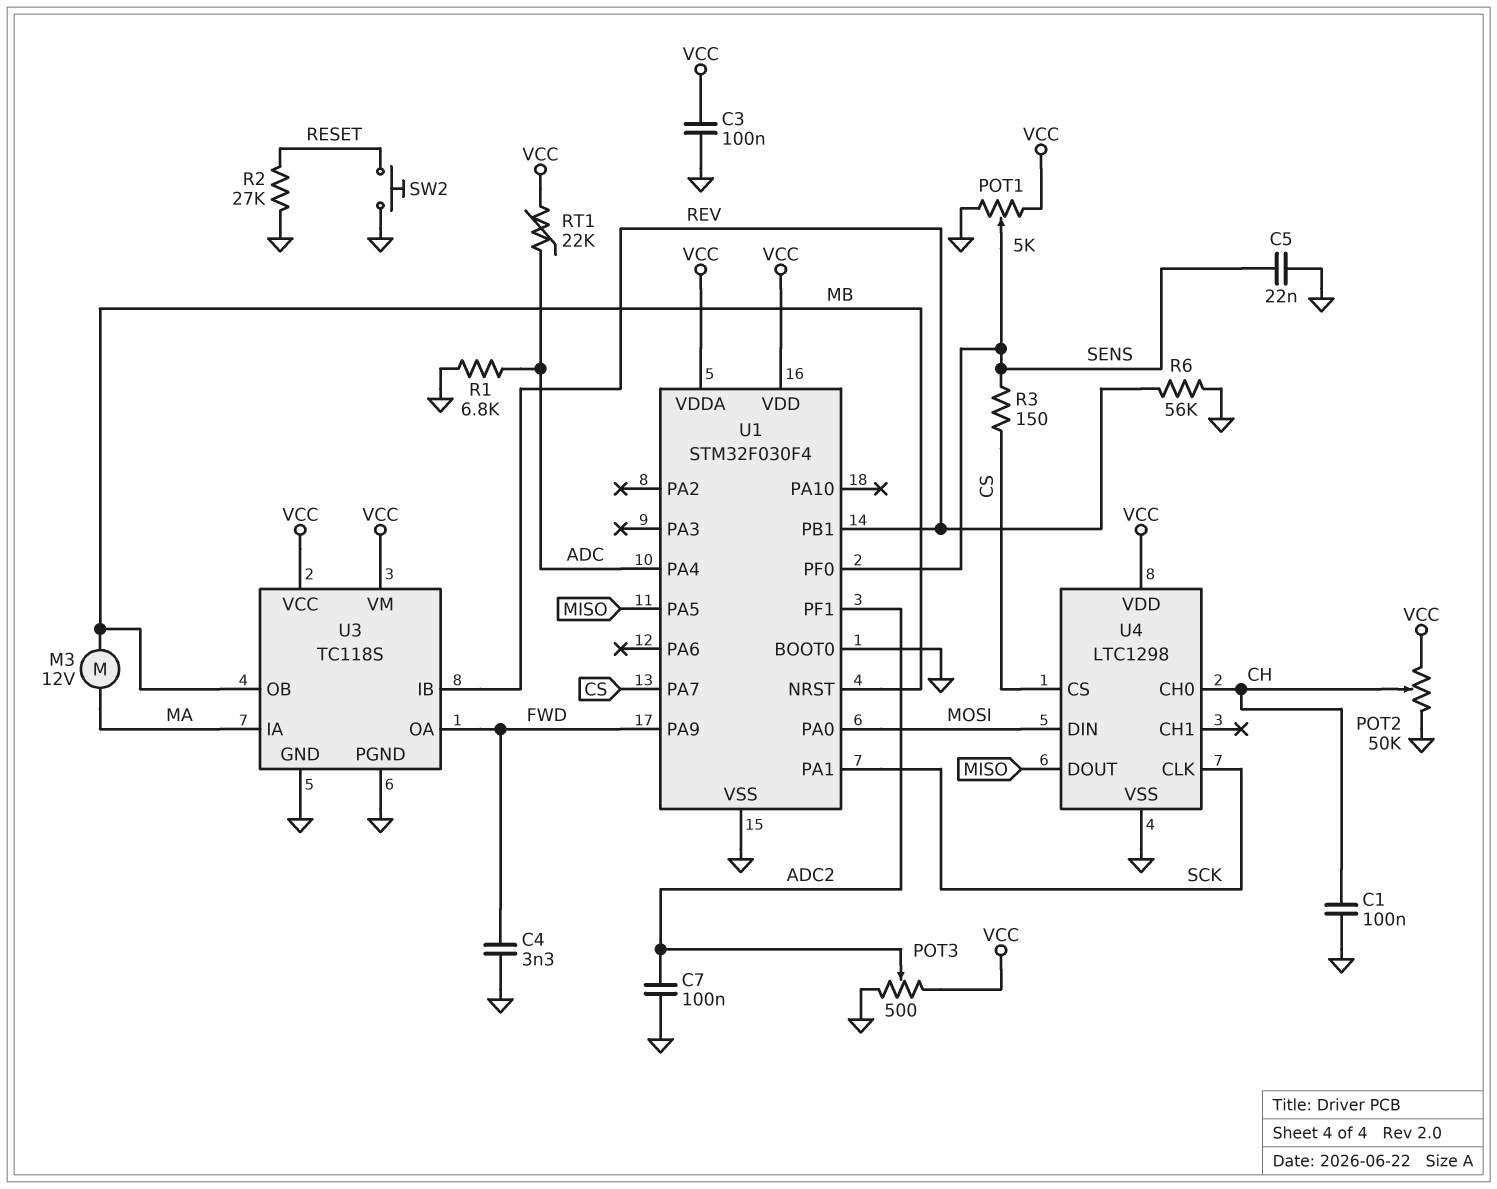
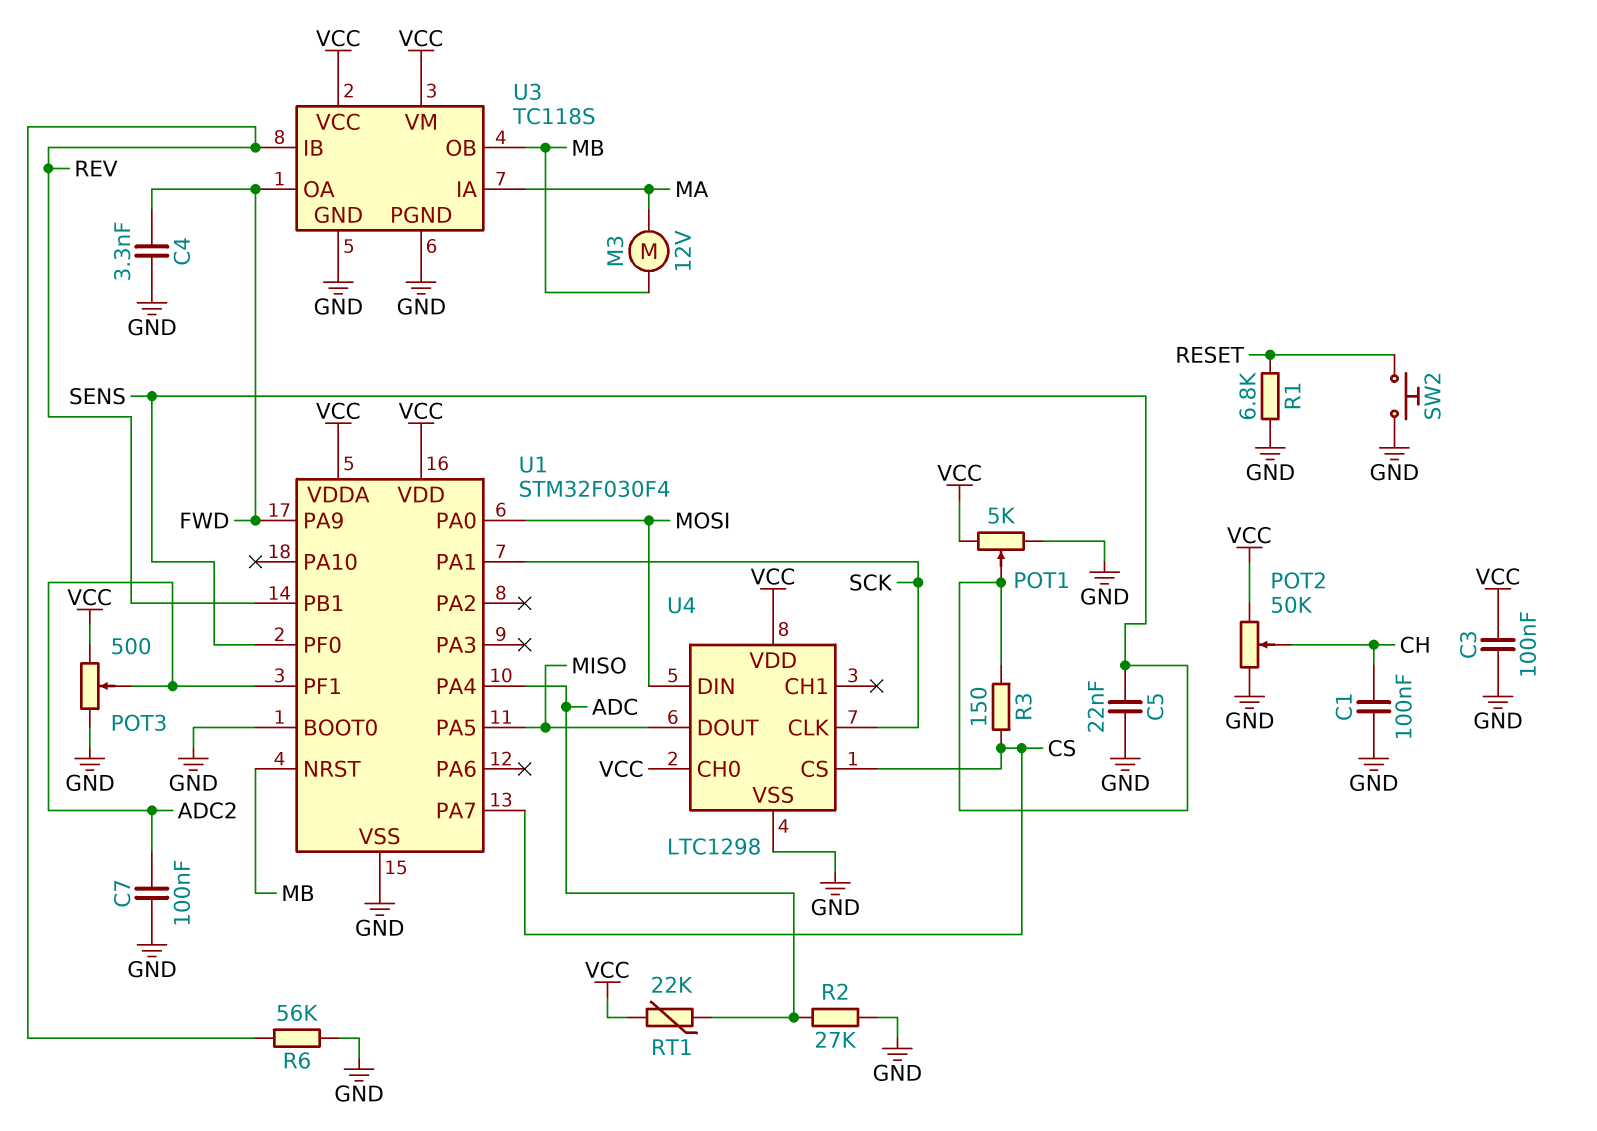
R1: 6.8k (ADC, GND) -> 6.8k (GND, RESET)
R2: 27k (GND, RESET) -> 27k (ADC, GND)
U4 pin CH0: CH -> VCC

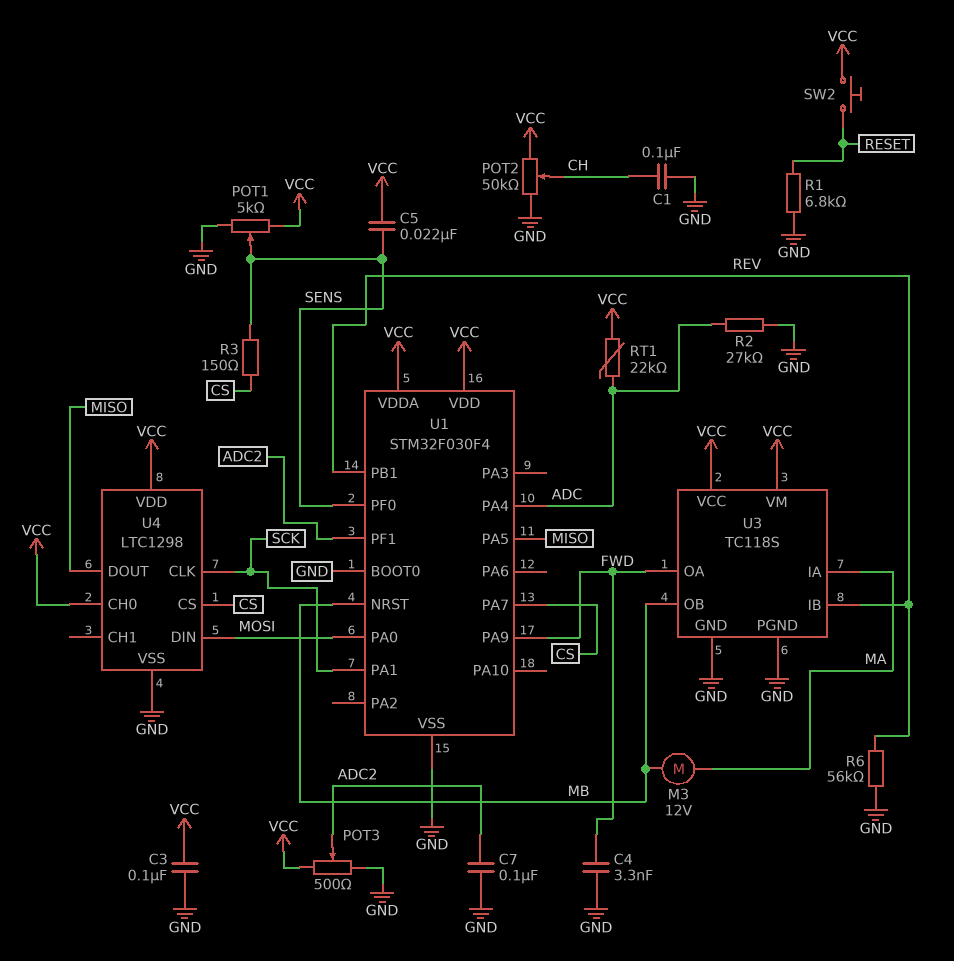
C5: 22nF (GND, SENS) -> 22nF (SENS, VCC)
SW2: button (GND, RESET) -> button (RESET, VCC)

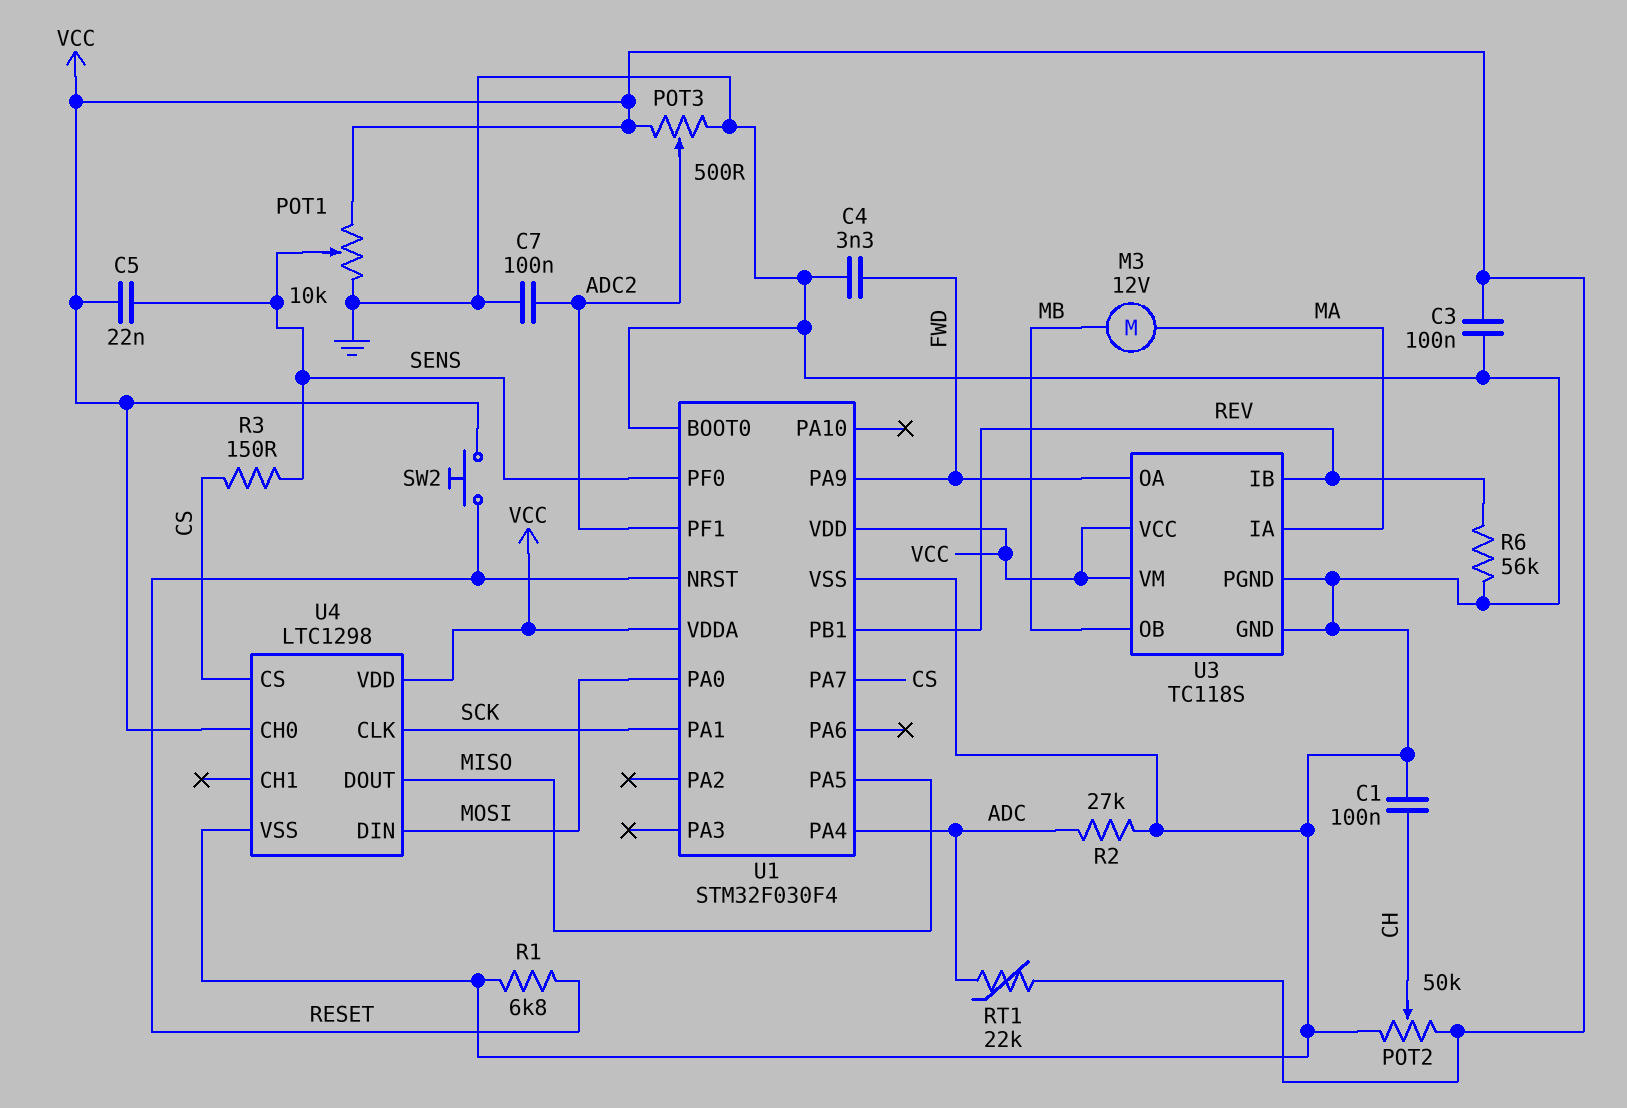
POT1: 5k (GND, VCC, wiper SENS) -> 10k (GND, VCC, wiper SENS)
U1 pin NRST: MB -> RESET

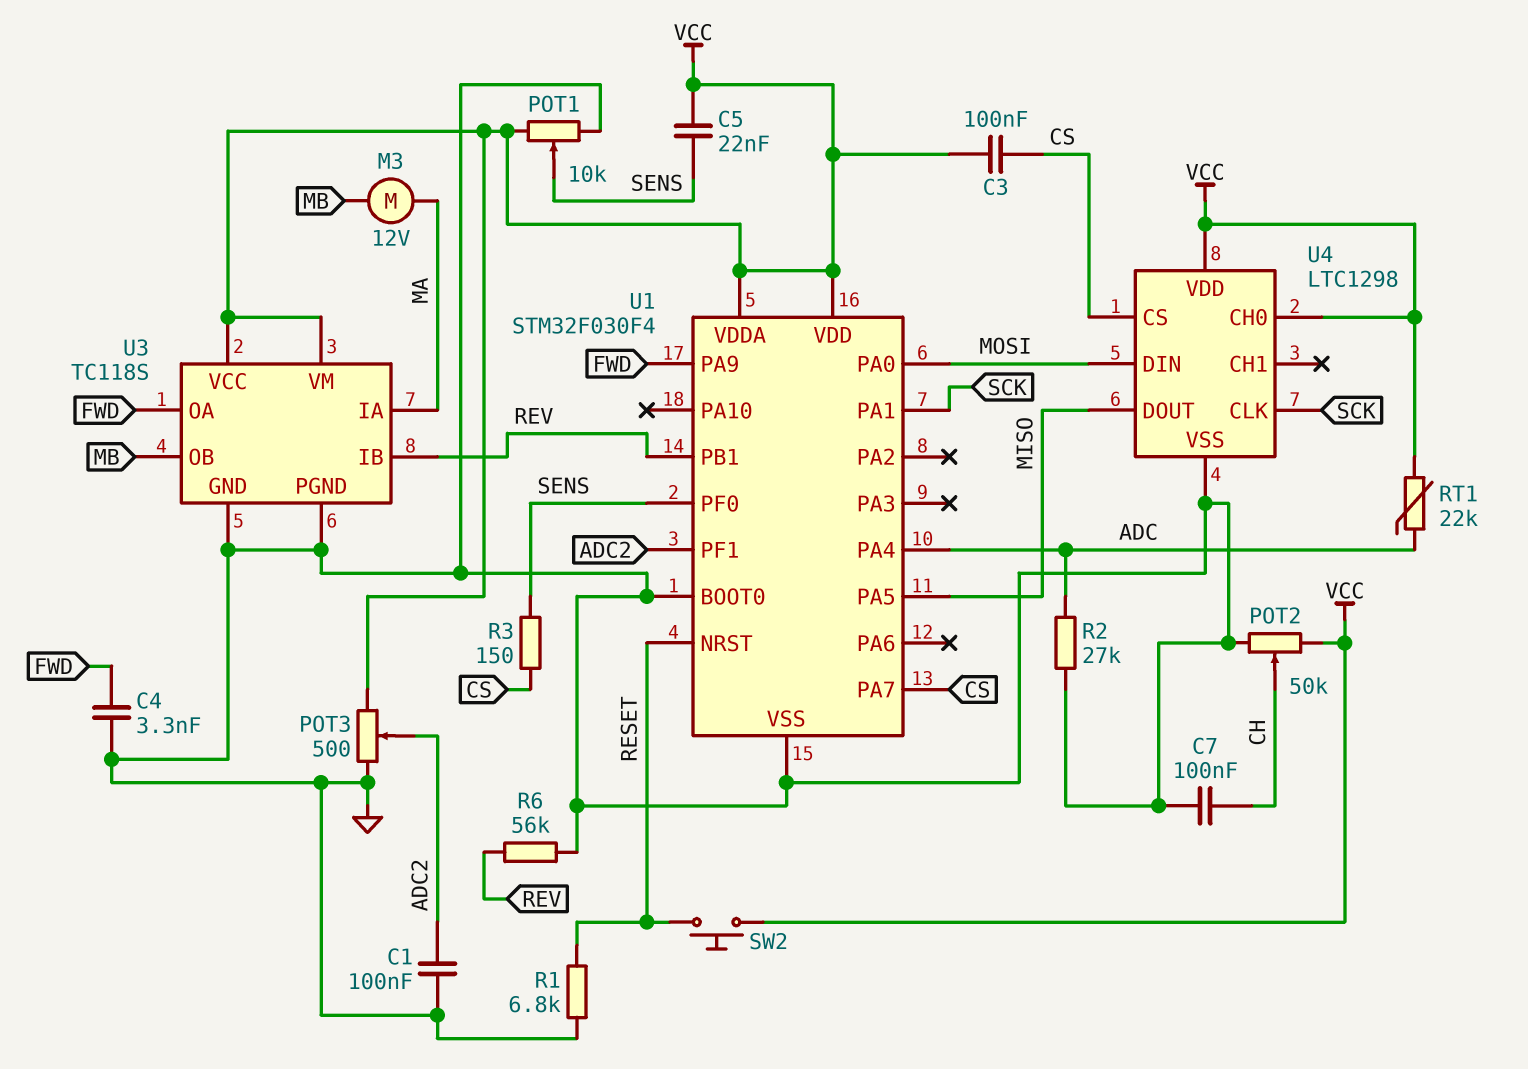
C1: 100nF (CH, GND) -> 100nF (ADC2, GND)
C3: 100nF (GND, VCC) -> 100nF (CS, VCC)
C7: 100nF (ADC2, GND) -> 100nF (CH, GND)

